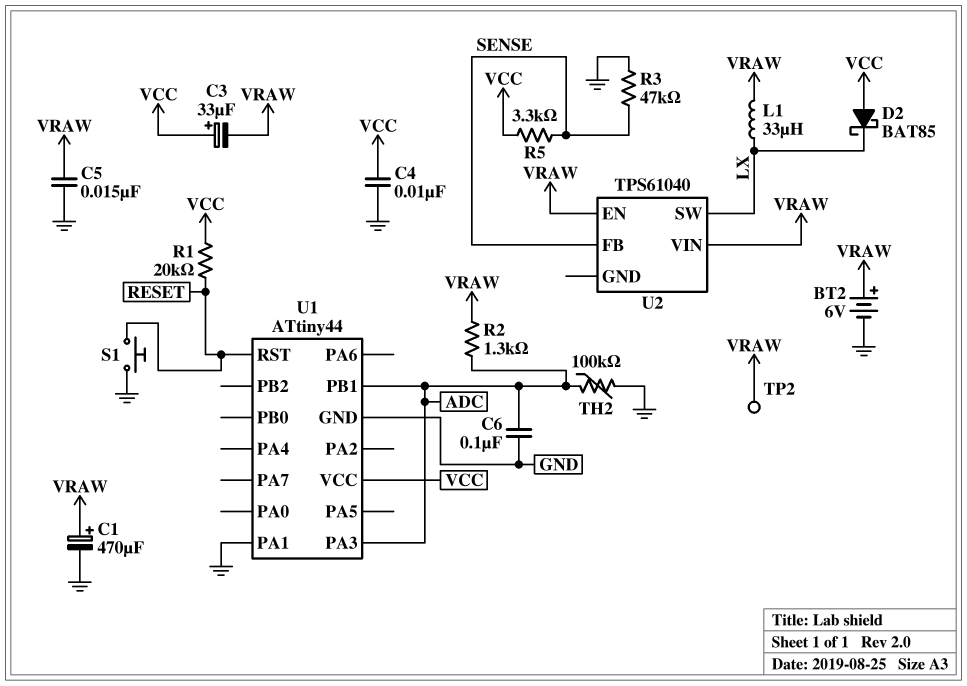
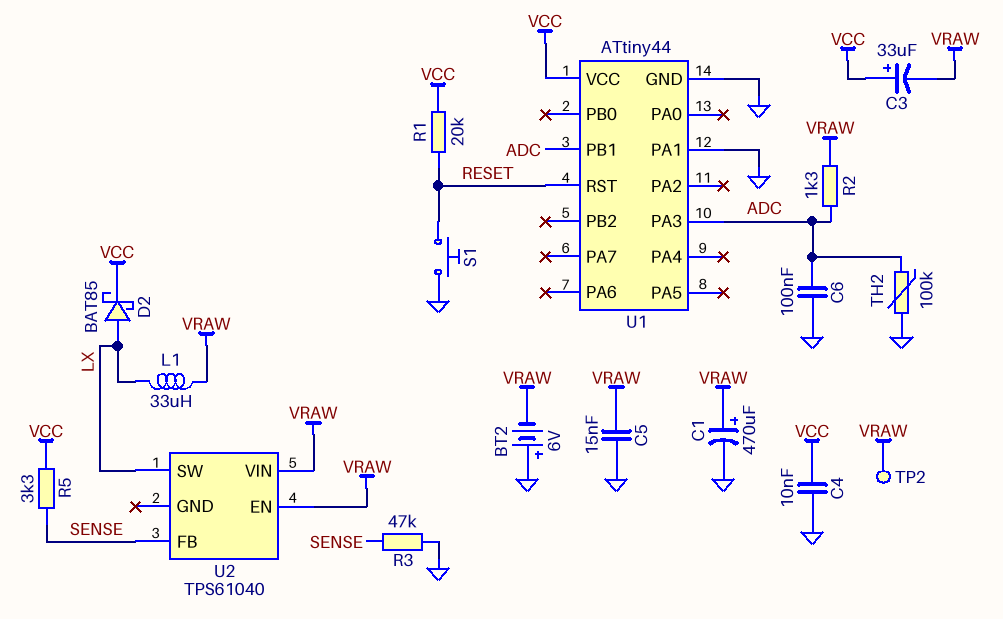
BT2: 6V (plus VRAW, minus GND) -> 6V (plus GND, minus VRAW)
D2: schottky BAT85 (A VCC, K LX) -> schottky BAT85 (A LX, K VCC)

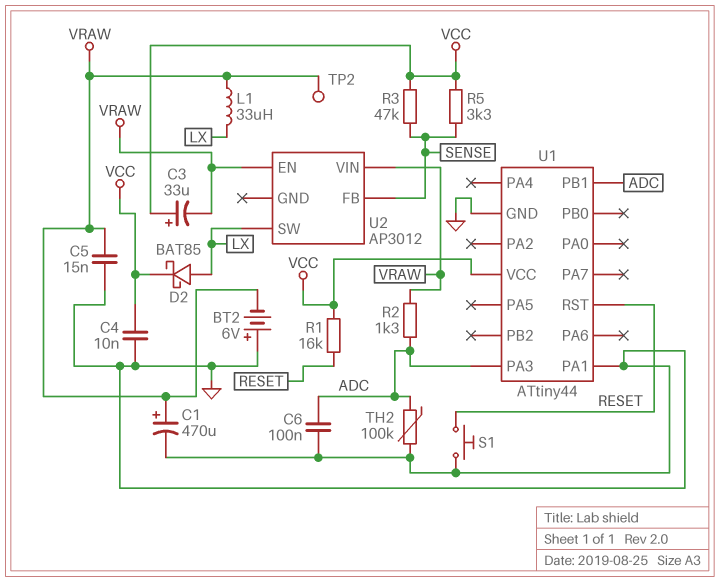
R1: 20k (RESET, VCC) -> 16k (RESET, VCC)
R3: 47k (GND, SENSE) -> 47k (SENSE, VCC)
U2: TPS61040 -> AP3012

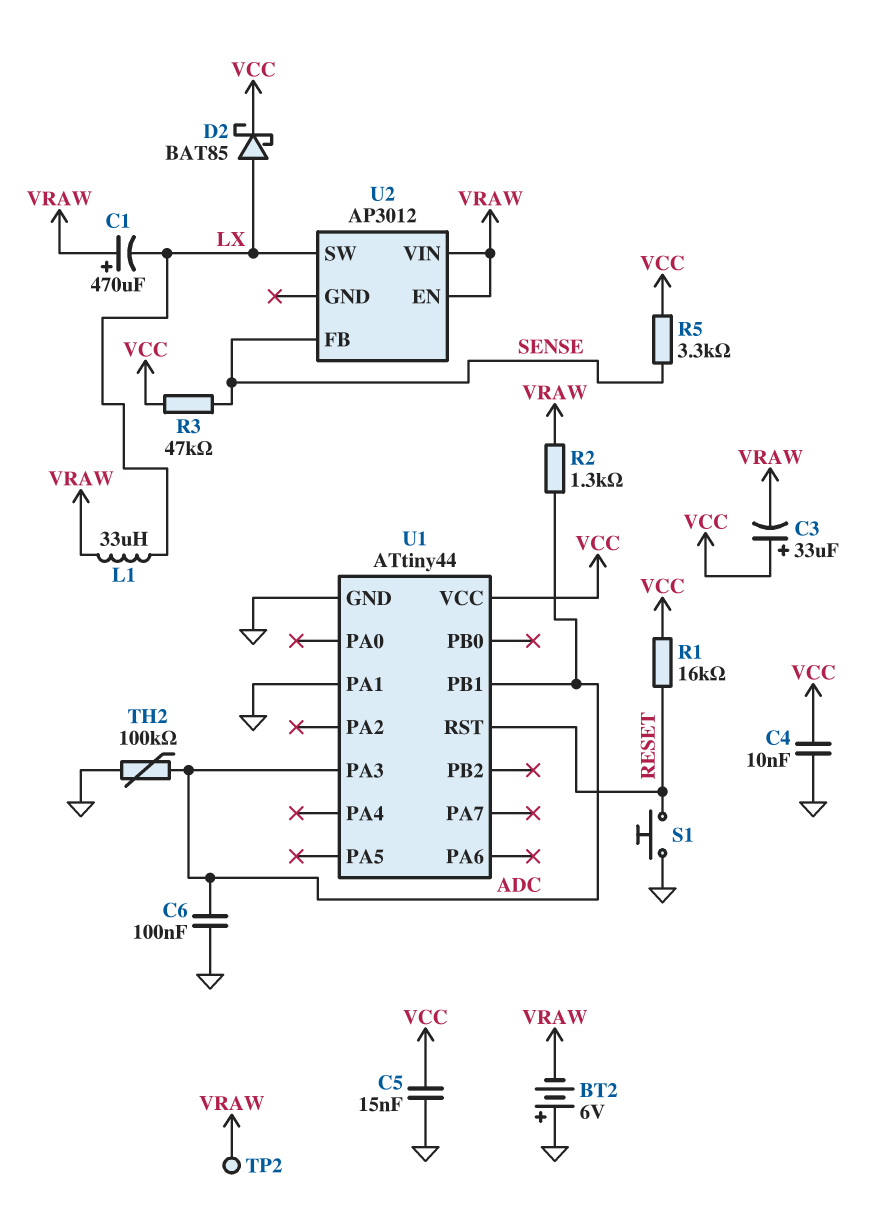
C1: 470uF (plus VRAW, minus GND) -> 470uF (plus VRAW, minus LX)
C5: 15nF (GND, VRAW) -> 15nF (GND, VCC)

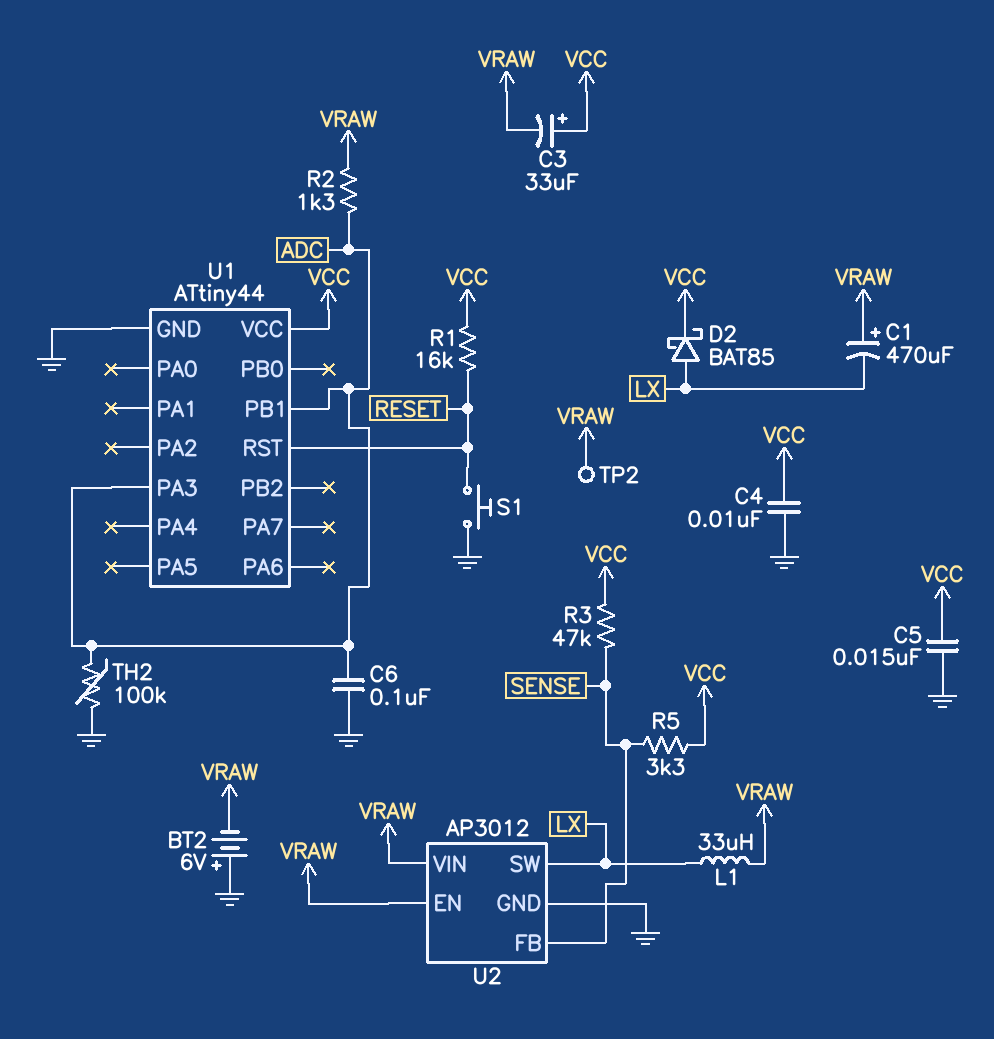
U1 pin PA1: GND -> none
U2 pin GND: none -> GND

